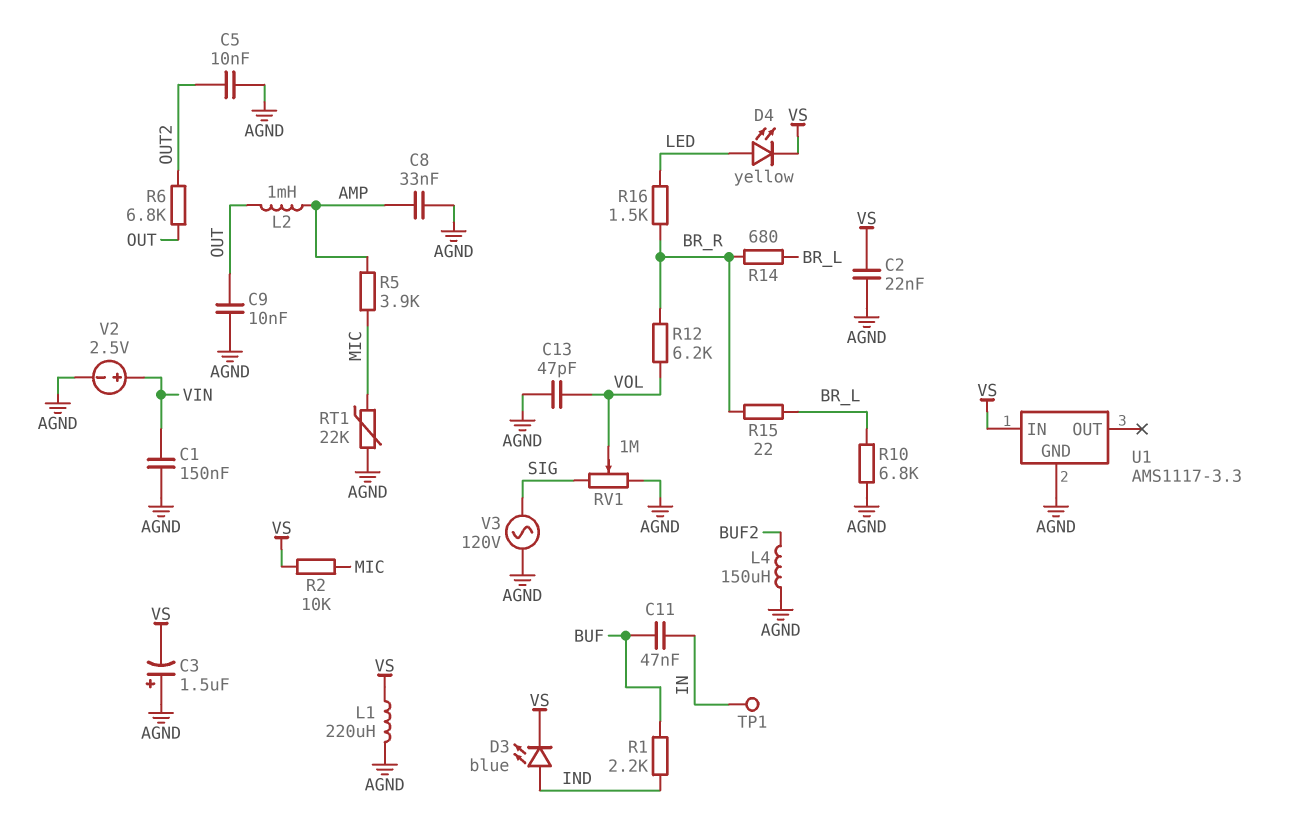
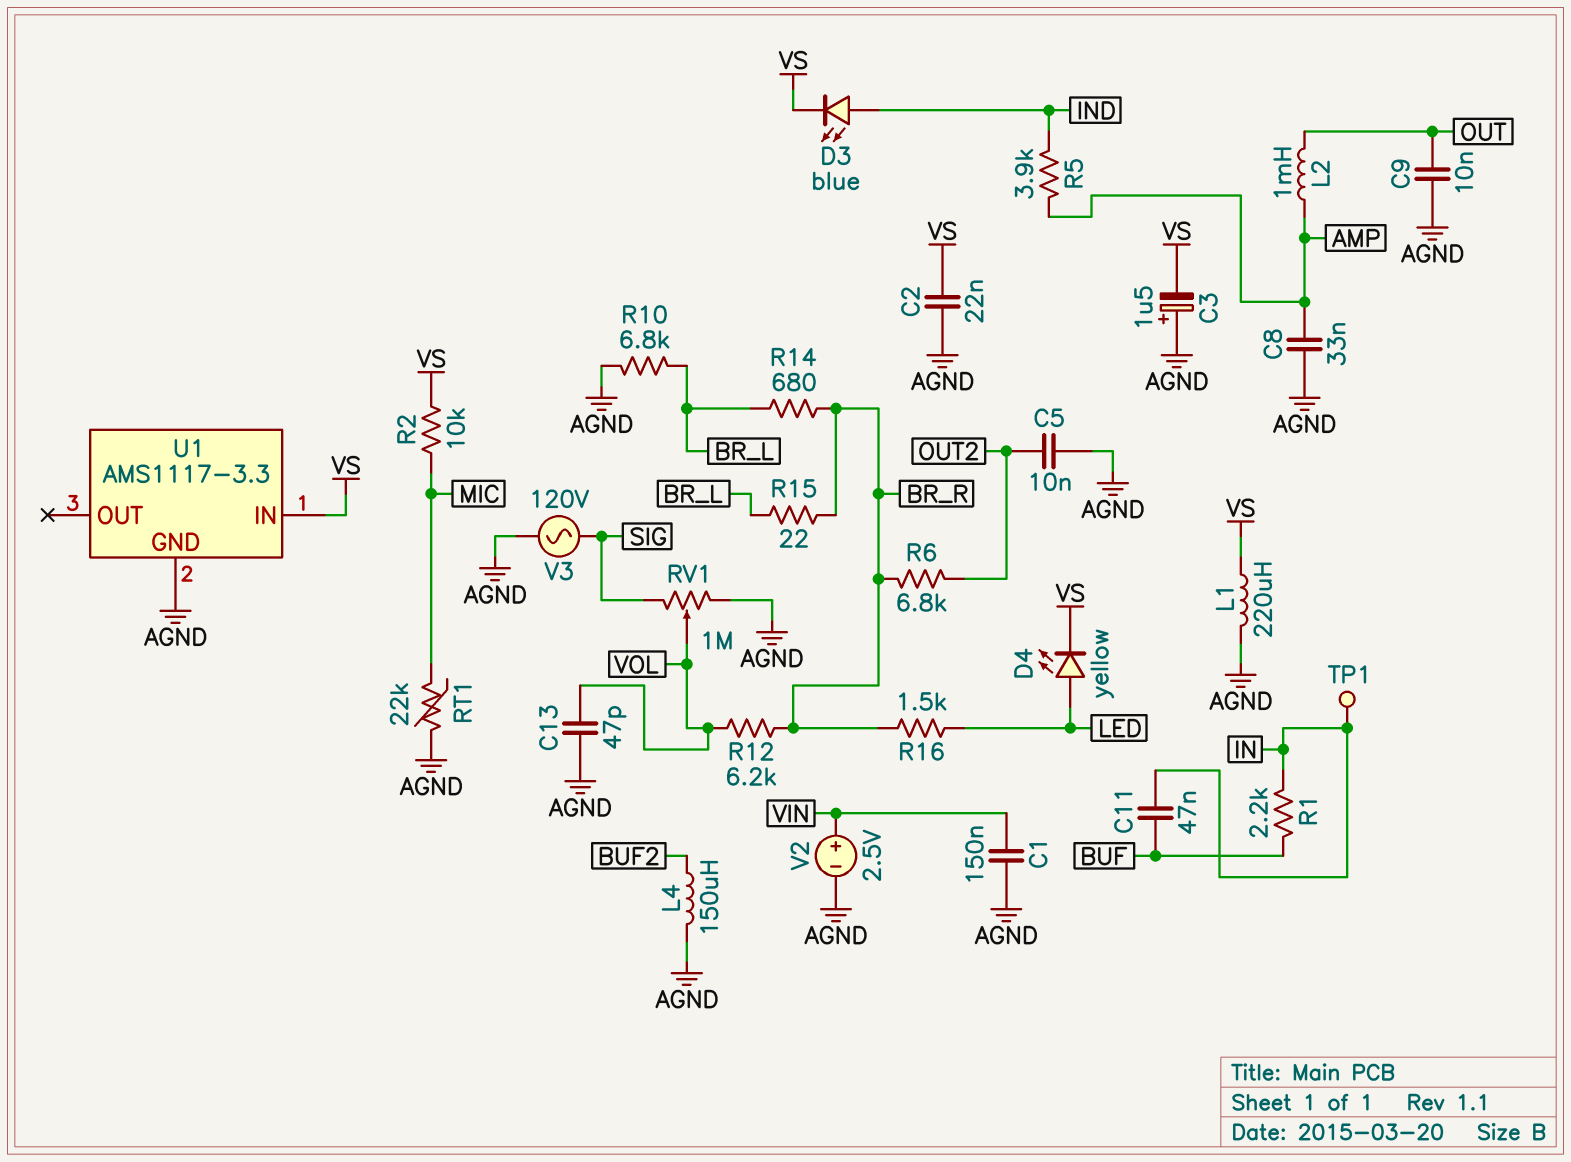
R1: 2.2k (BUF, IND) -> 2.2k (BUF, IN)
R5: 3.9k (AMP, MIC) -> 3.9k (AMP, IND)
R6: 6.8k (OUT, OUT2) -> 6.8k (BR_R, OUT2)

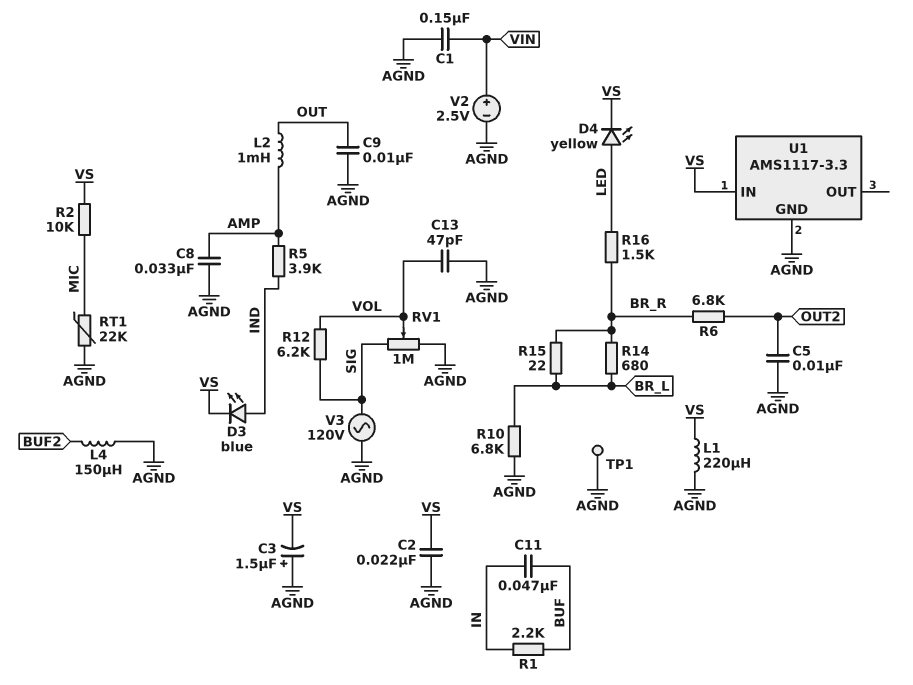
R12: 6.2k (BR_R, VOL) -> 6.2k (SIG, VOL)
TP1: test point (IN) -> test point (AGND)

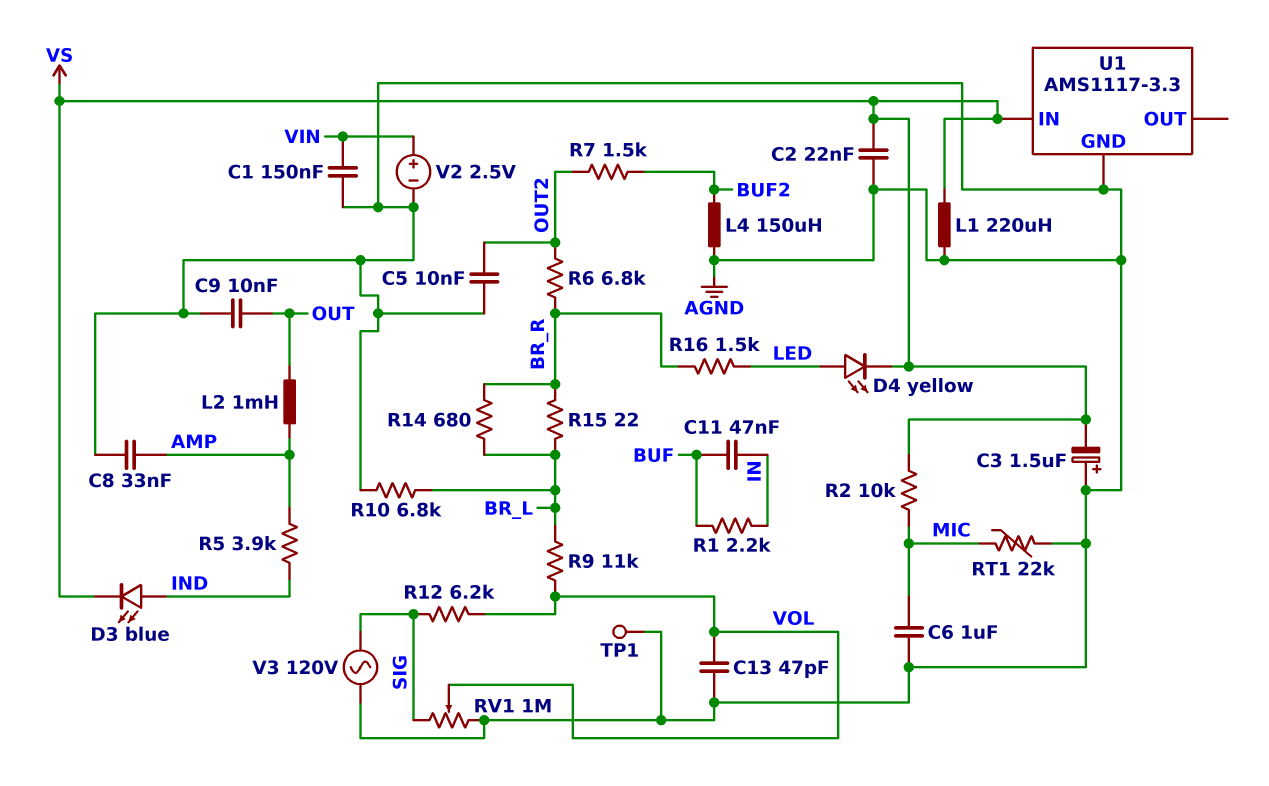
C6: none -> 1uF (AGND, MIC)
R7: none -> 1.5k (BUF2, OUT2)
R9: none -> 11k (BR_L, VOL)

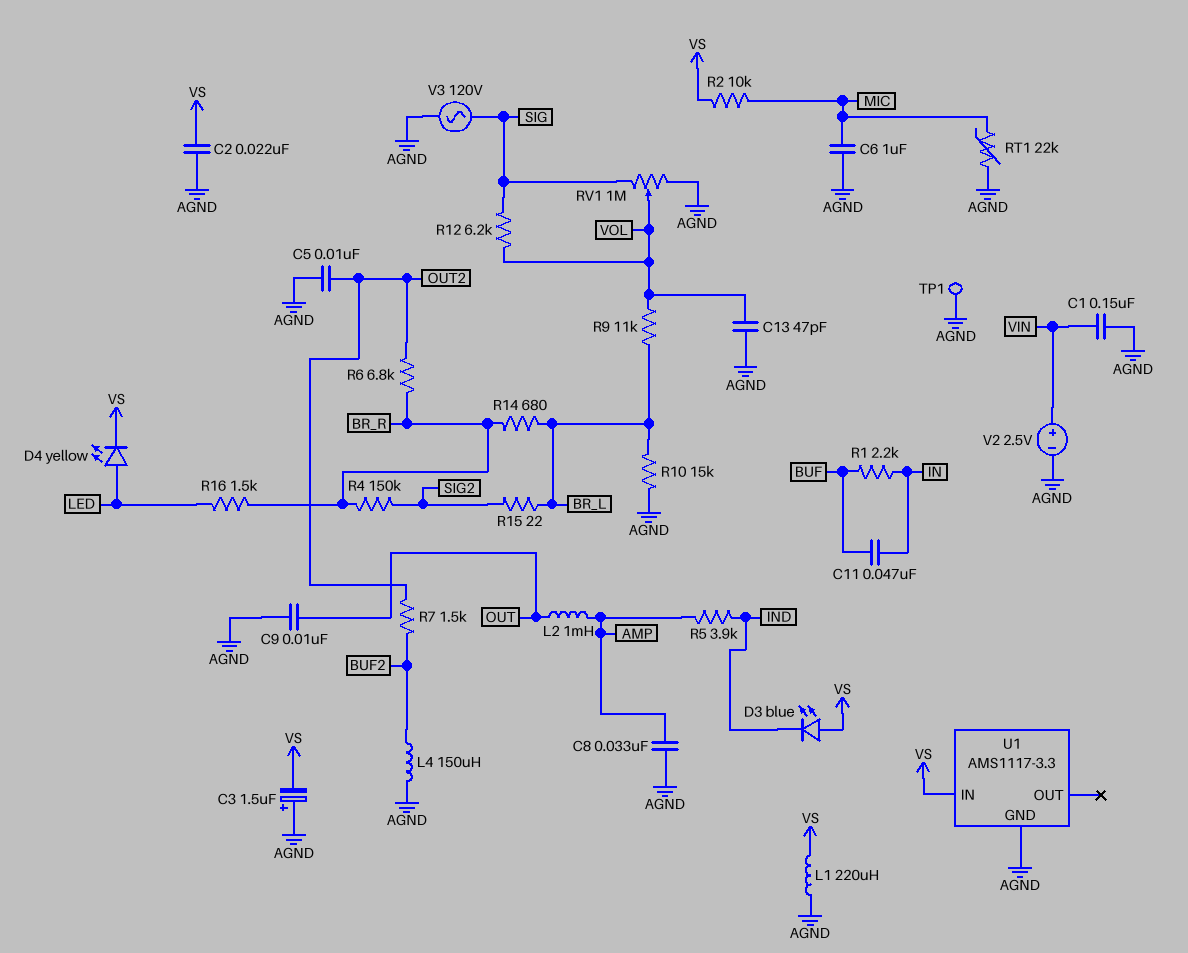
D3: LED blue (A IND, K VS) -> LED blue (A VS, K IND)
R4: none -> 150k (BR_R, SIG2)
R10: 6.8k (AGND, BR_L) -> 15k (AGND, BR_L)
R15: 22 (BR_L, BR_R) -> 22 (BR_L, SIG2)

